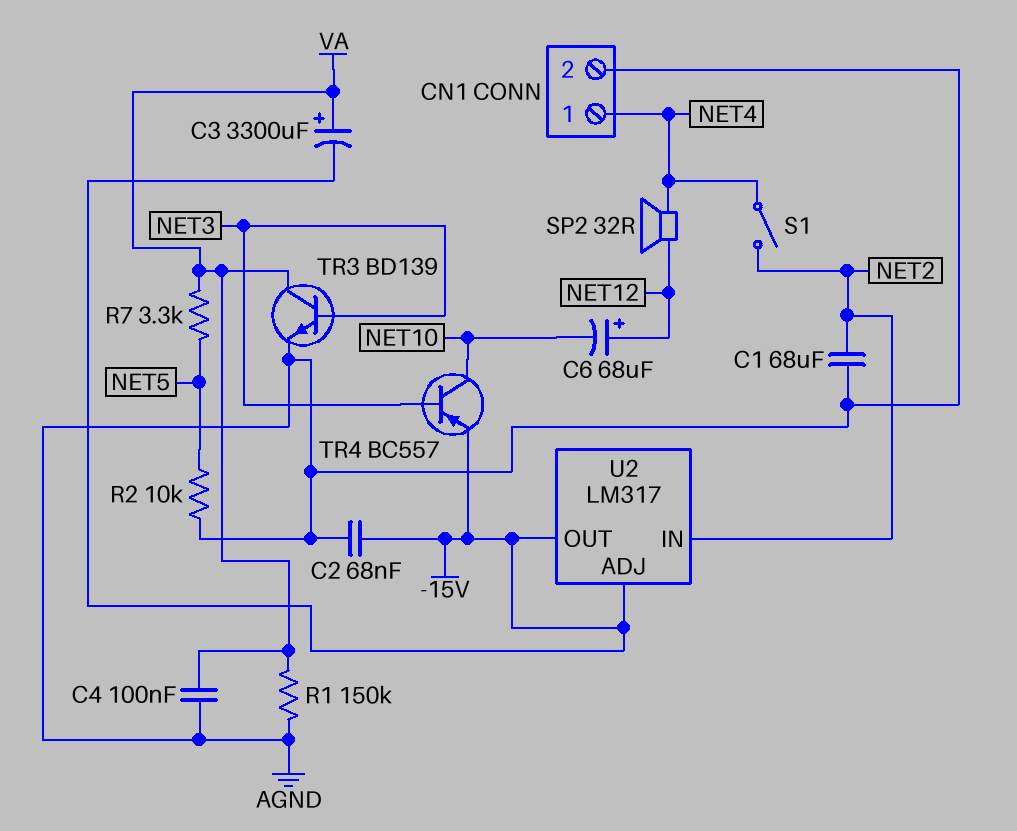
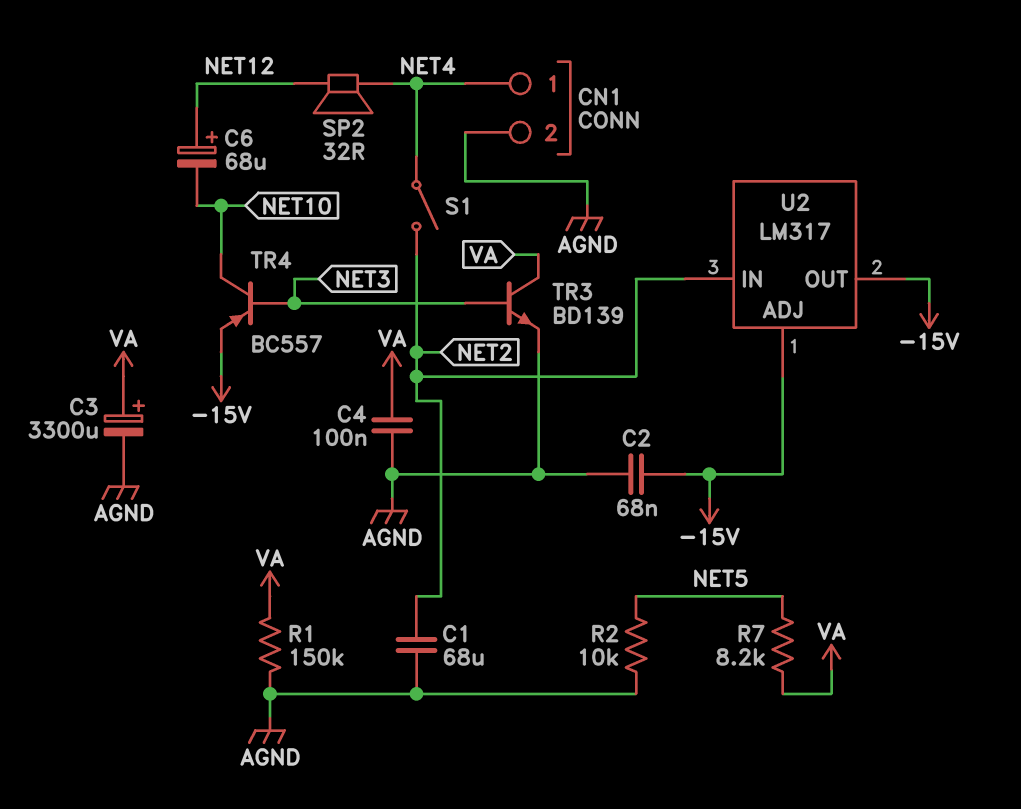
C3: 3300uF (plus VA, minus -15V) -> 3300uF (plus VA, minus AGND)
R7: 3.3k (NET5, VA) -> 8.2k (NET5, VA)

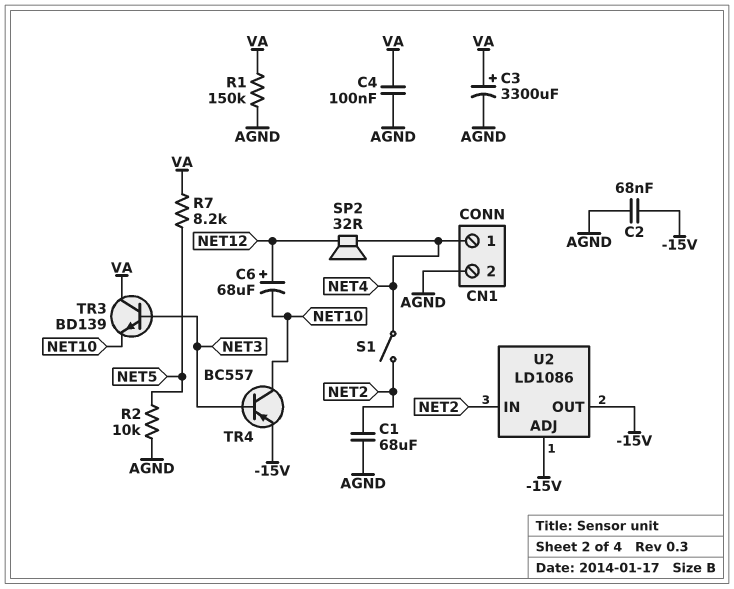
TR3: NPN BD139 (B NET3, C VA, E AGND) -> NPN BD139 (B NET3, C VA, E NET10)
U2: LM317 -> LD1086

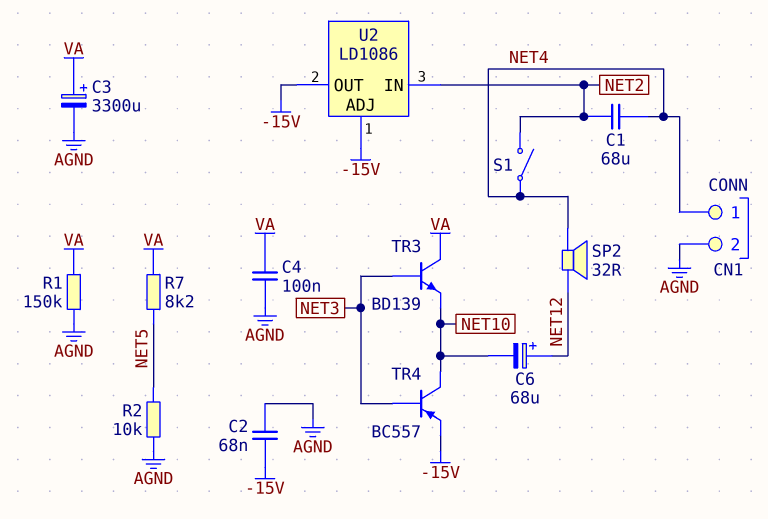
C1: 68uF (AGND, NET2) -> 68uF (NET2, NET4)

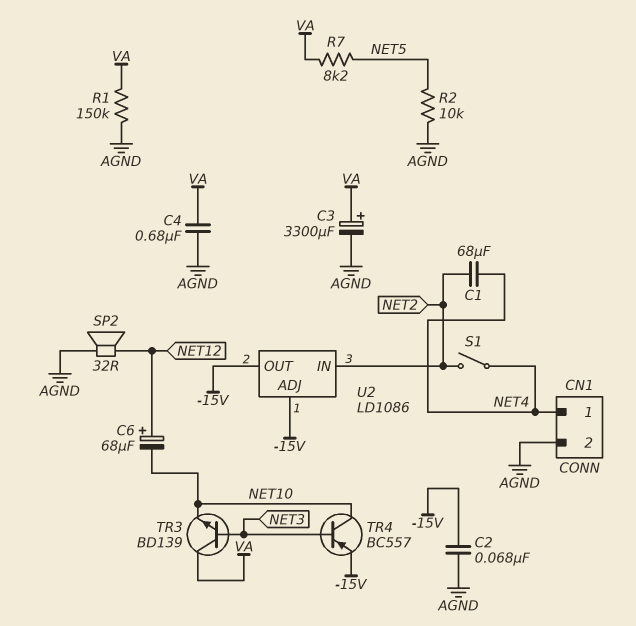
C4: 100nF (AGND, VA) -> 680nF (AGND, VA)
SP2: speaker 32R (NET4, NET12) -> speaker 32R (AGND, NET12)

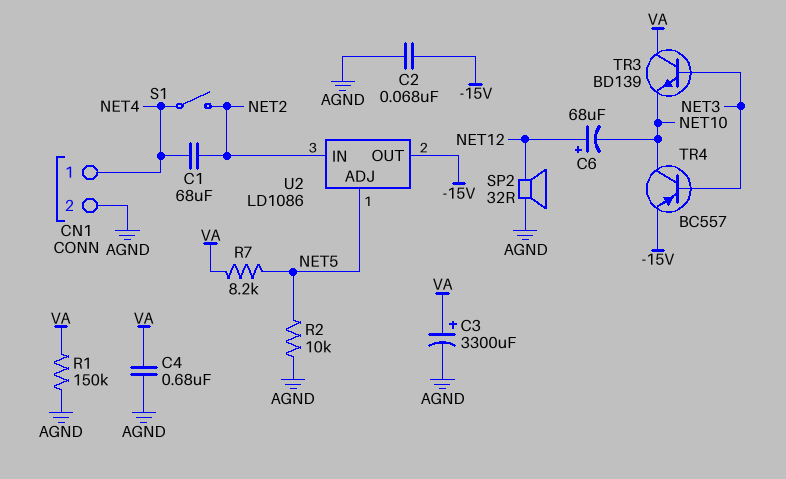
U2 pin ADJ: -15V -> NET5

